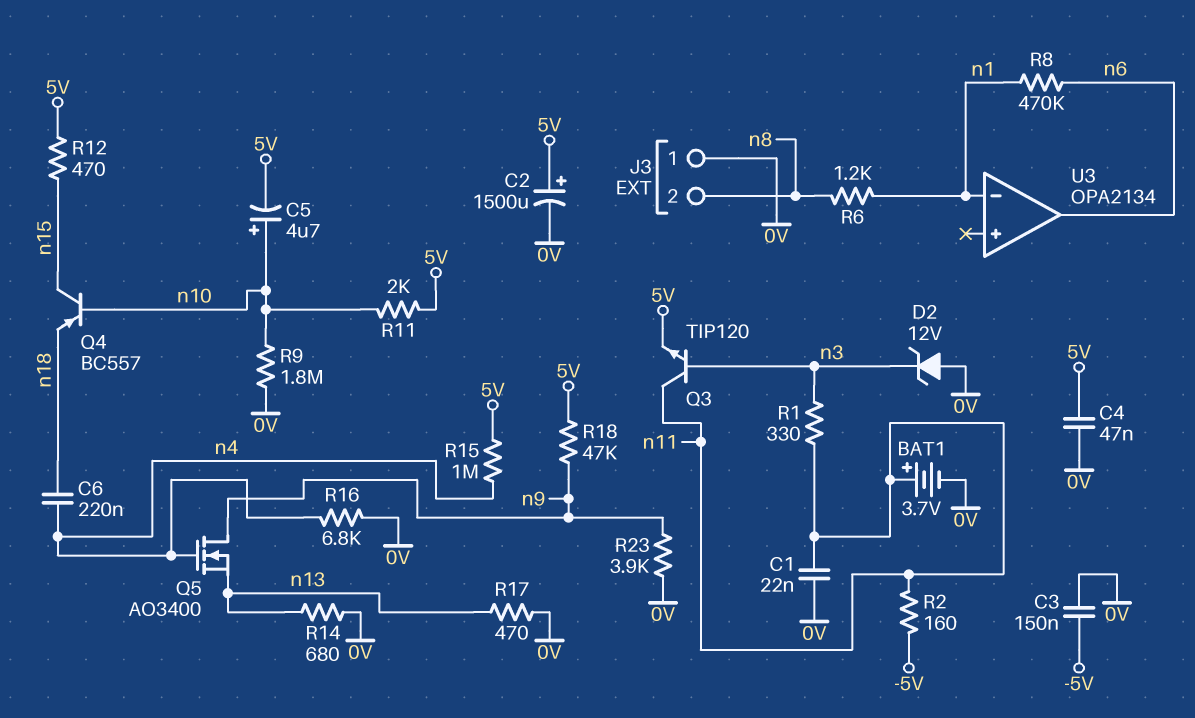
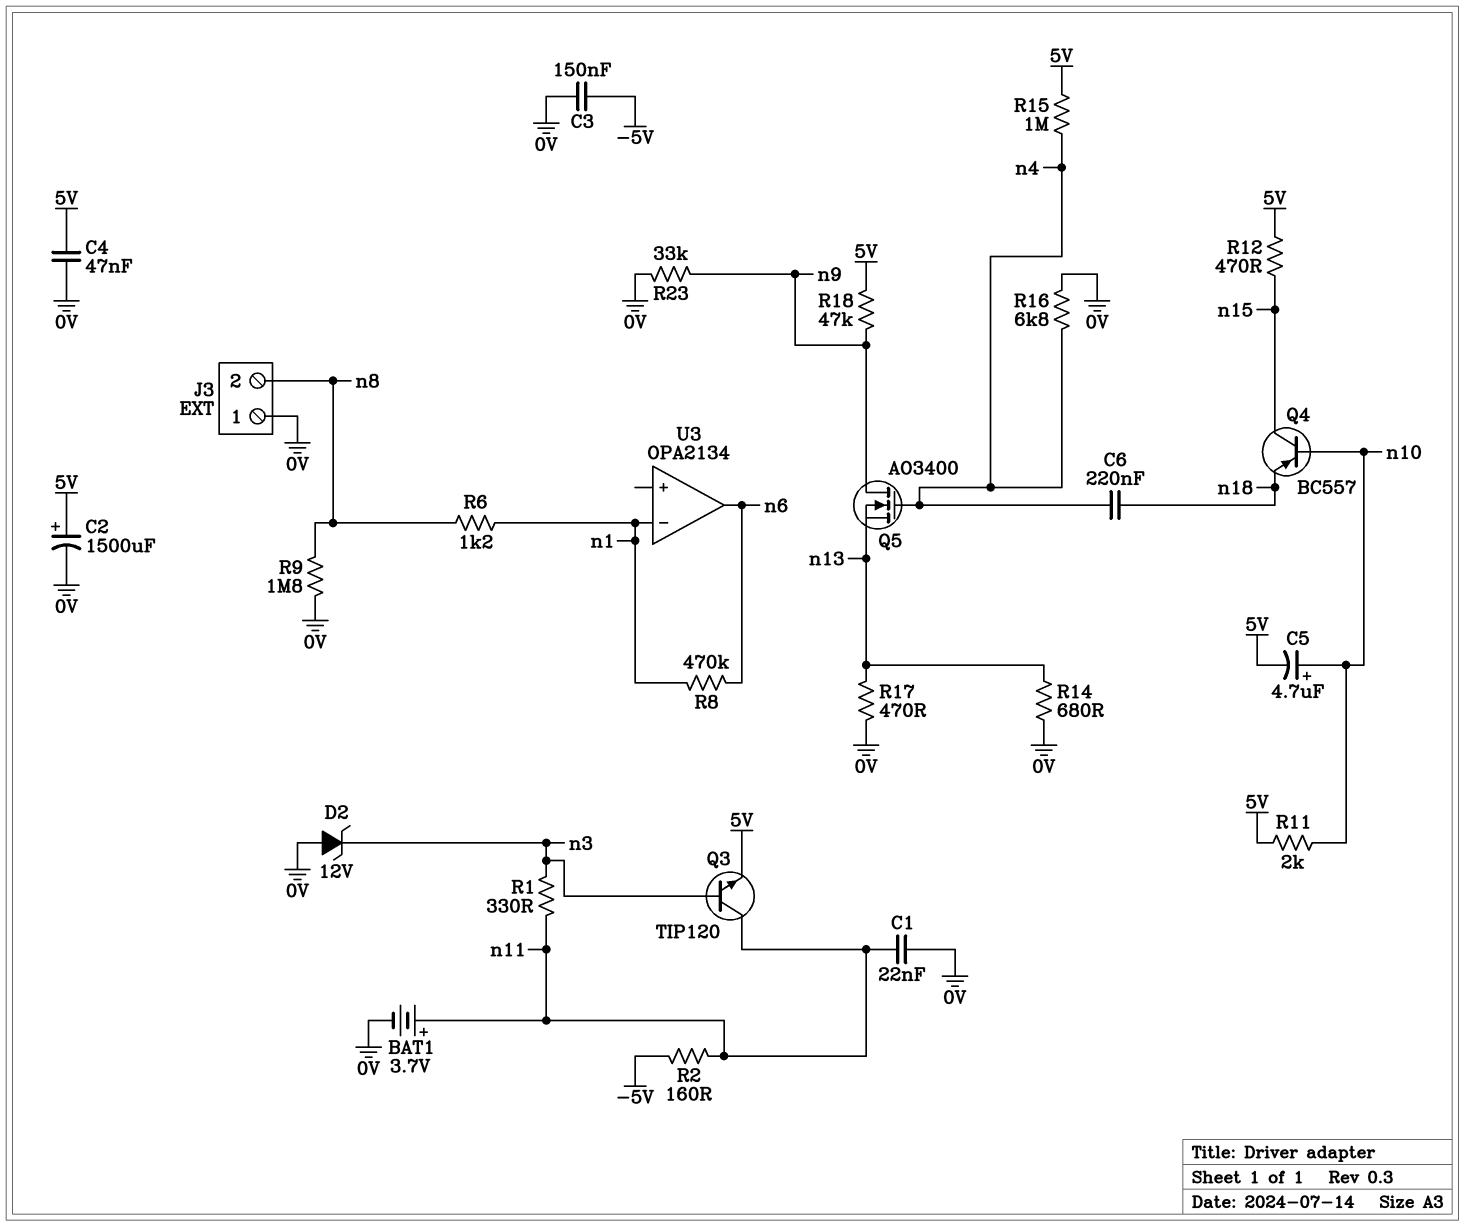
R9: 1.8M (0V, n10) -> 1.8M (0V, n8)
R23: 3.9k (0V, n9) -> 33k (0V, n9)

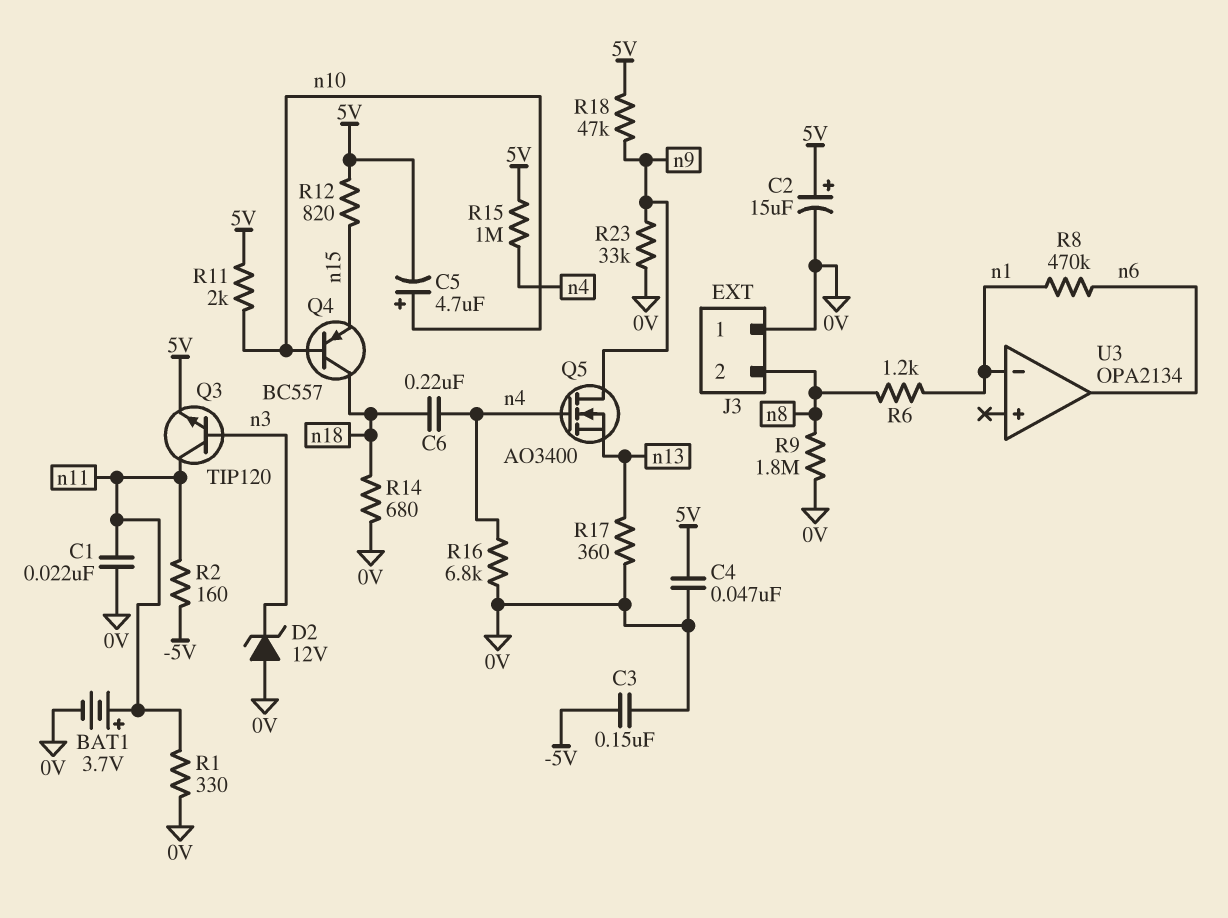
C2: 1500uF (plus 5V, minus 0V) -> 15uF (plus 5V, minus 0V)
Q4: PNP BC557 (B n10, C n15, E n18) -> PNP BC557 (B n10, C n18, E n15)
R1: 330 (n3, n11) -> 330 (0V, n11)
R12: 470 (5V, n15) -> 820 (5V, n15)
R14: 680 (0V, n13) -> 680 (0V, n18)
R17: 470 (0V, n13) -> 360 (0V, n13)

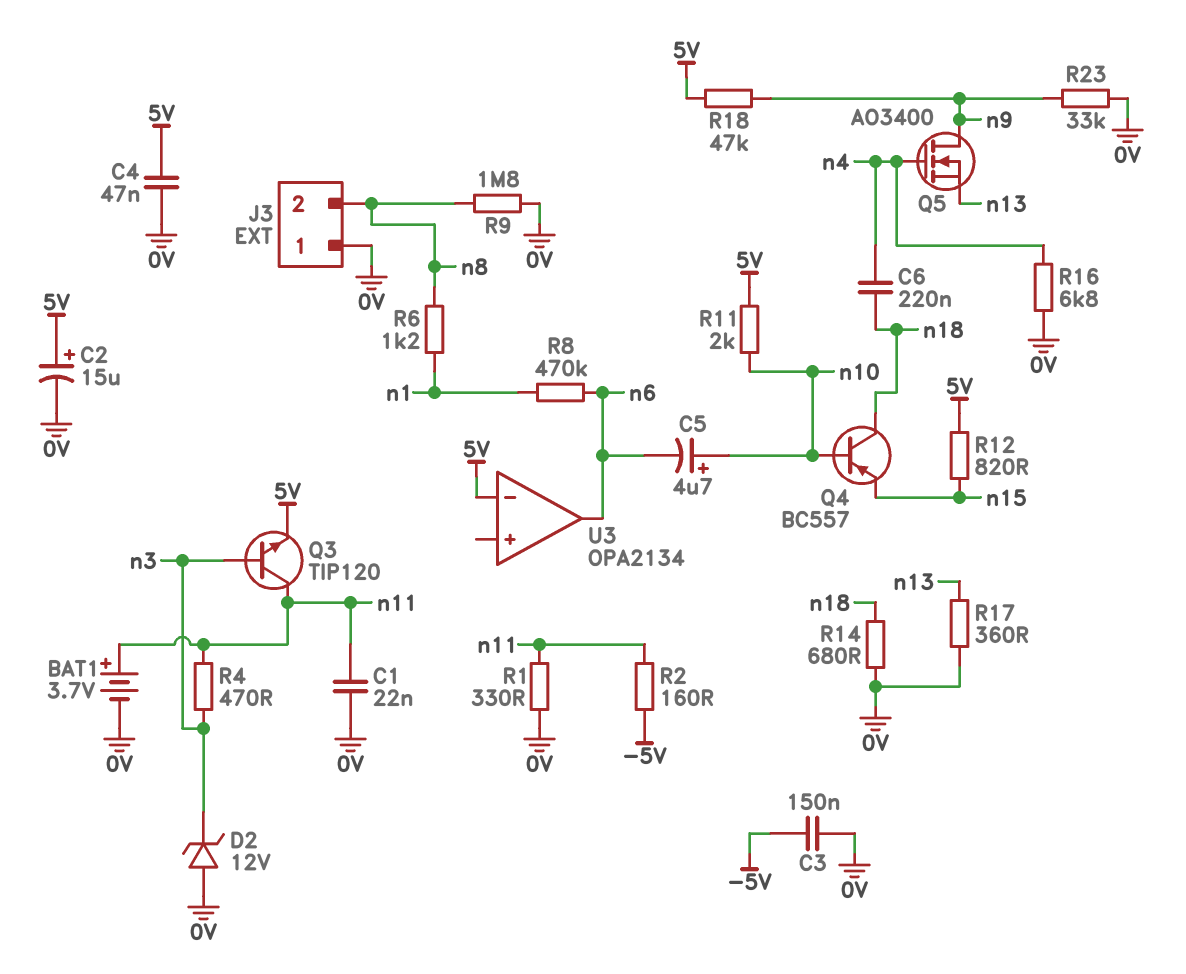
C5: 4.7uF (plus n10, minus 5V) -> 4.7uF (plus n10, minus n6)
R4: none -> 470 (n3, n11)
R15: 1M (5V, n4) -> none
U3 pin in-: n1 -> 5V

